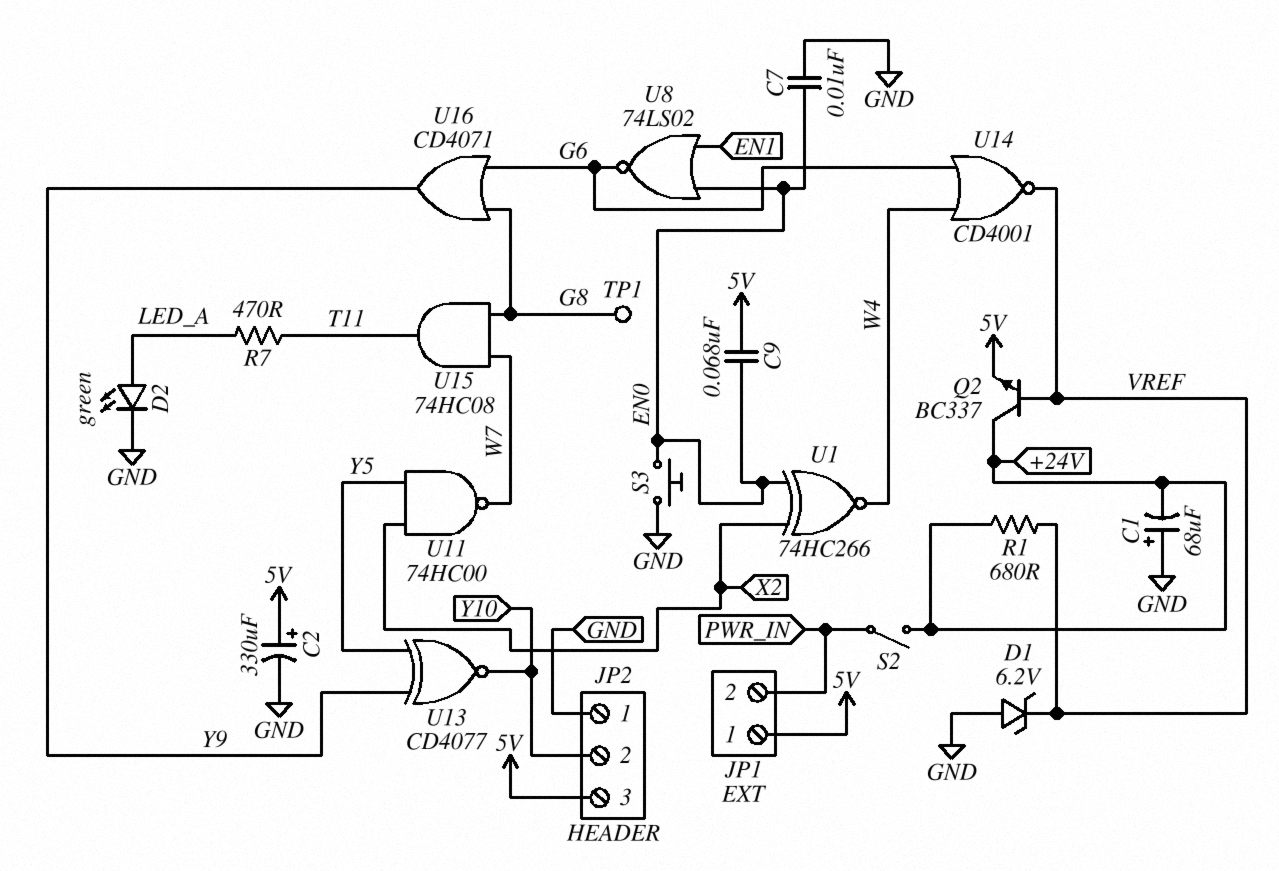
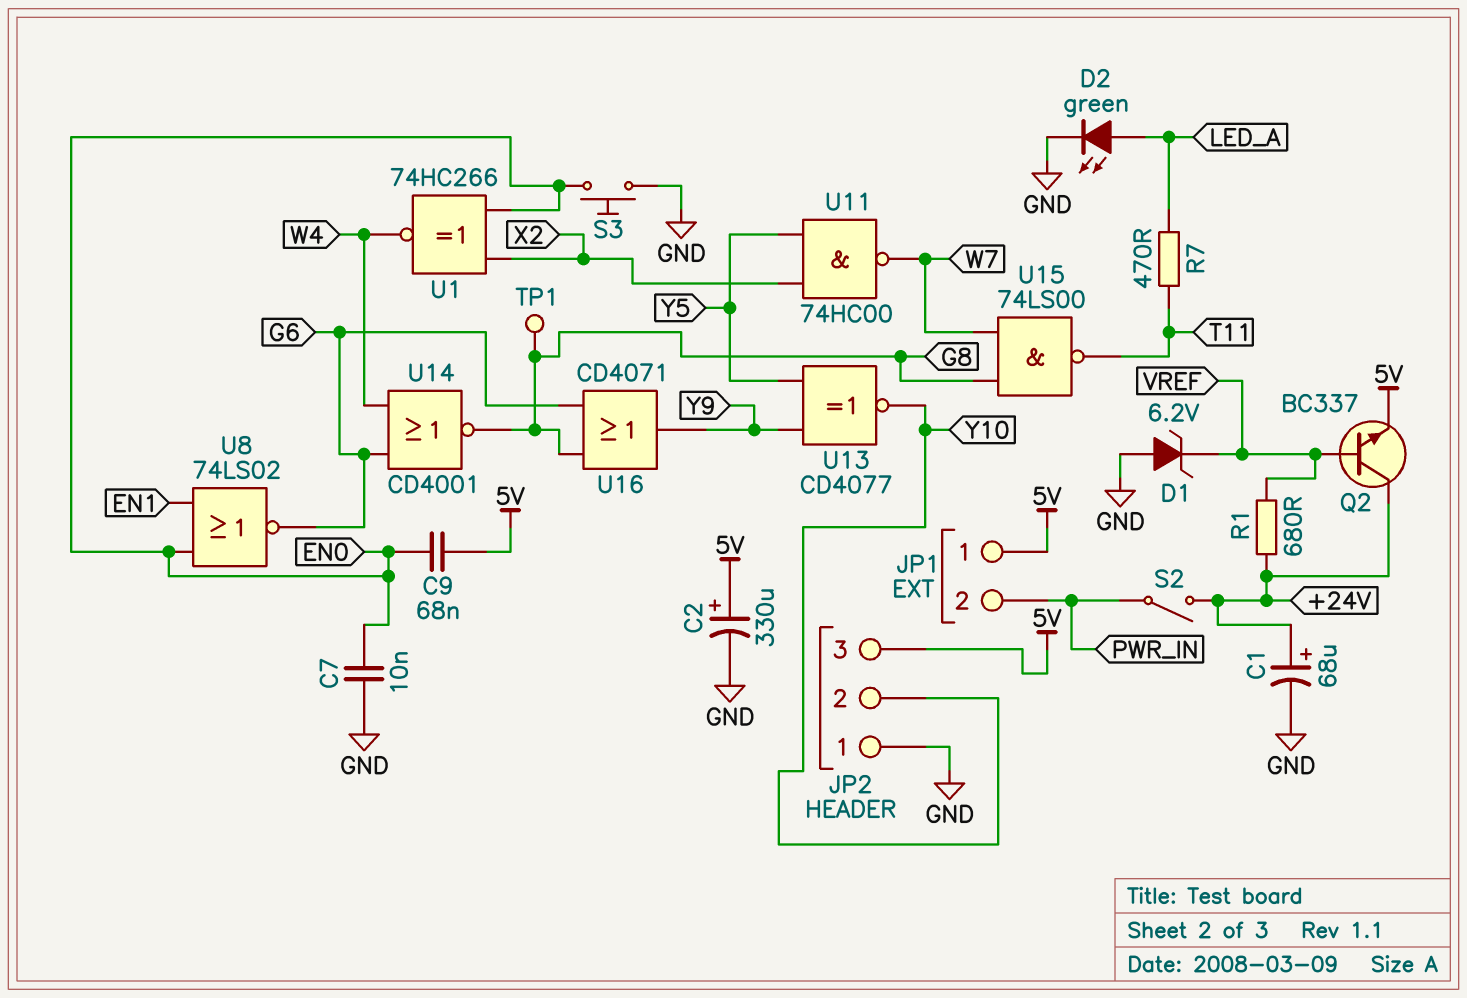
C1: 68uF (plus GND, minus +24V) -> 68uF (plus +24V, minus GND)
U14: NOR CD4001 (in G6, in W4, out VREF) -> NOR CD4001 (in G6, in W4, out G8)
U15: AND 74HC08 (in G8, in W7, out T11) -> NAND 74LS00 (in G8, in W7, out T11)

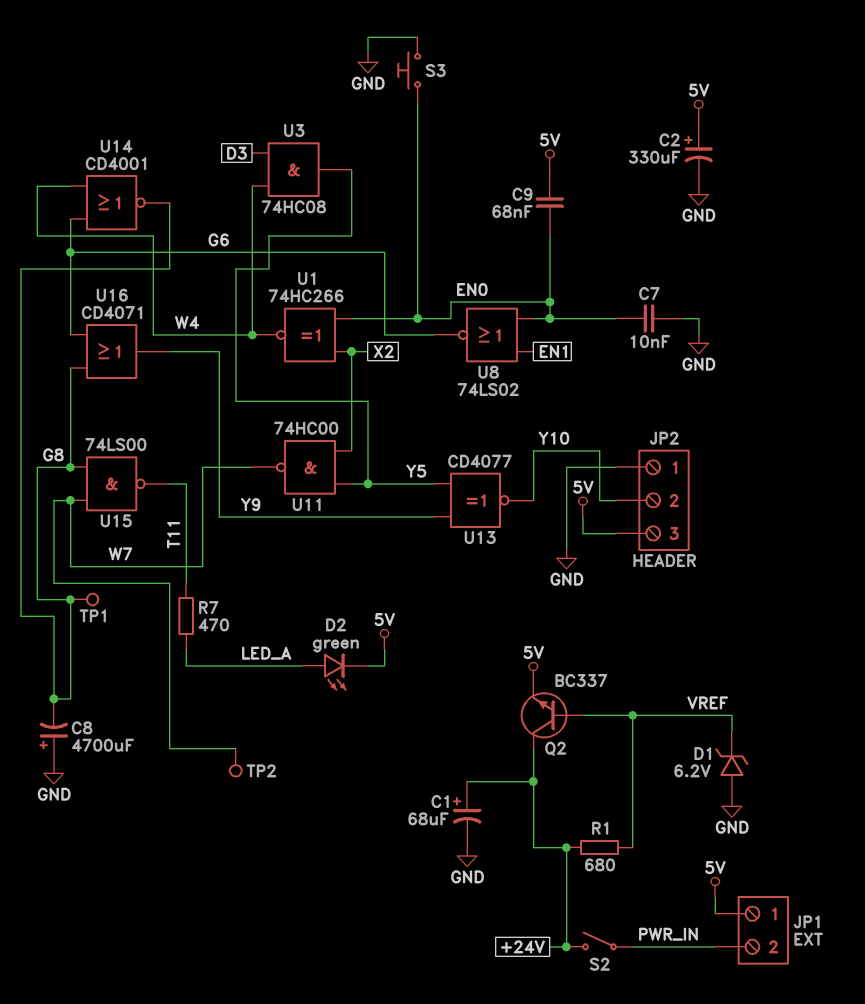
C8: none -> 4700uF (plus GND, minus G8)
D2: LED green (A LED_A, K GND) -> LED green (A LED_A, K 5V)
TP2: none -> test point (W7)
U3: none -> AND 74HC08 (in D3, in W4, out Y5)

